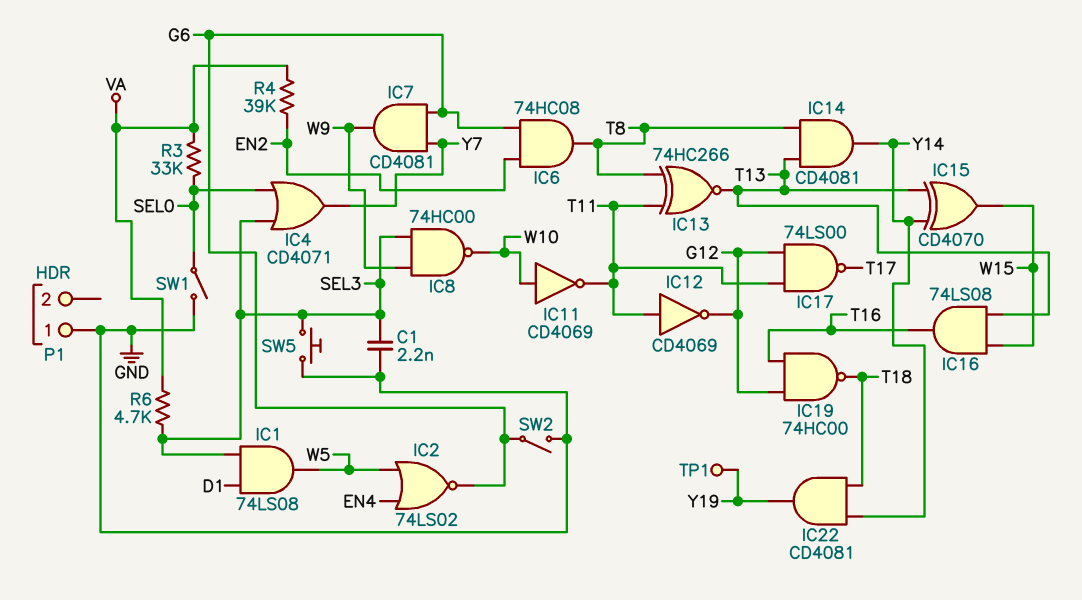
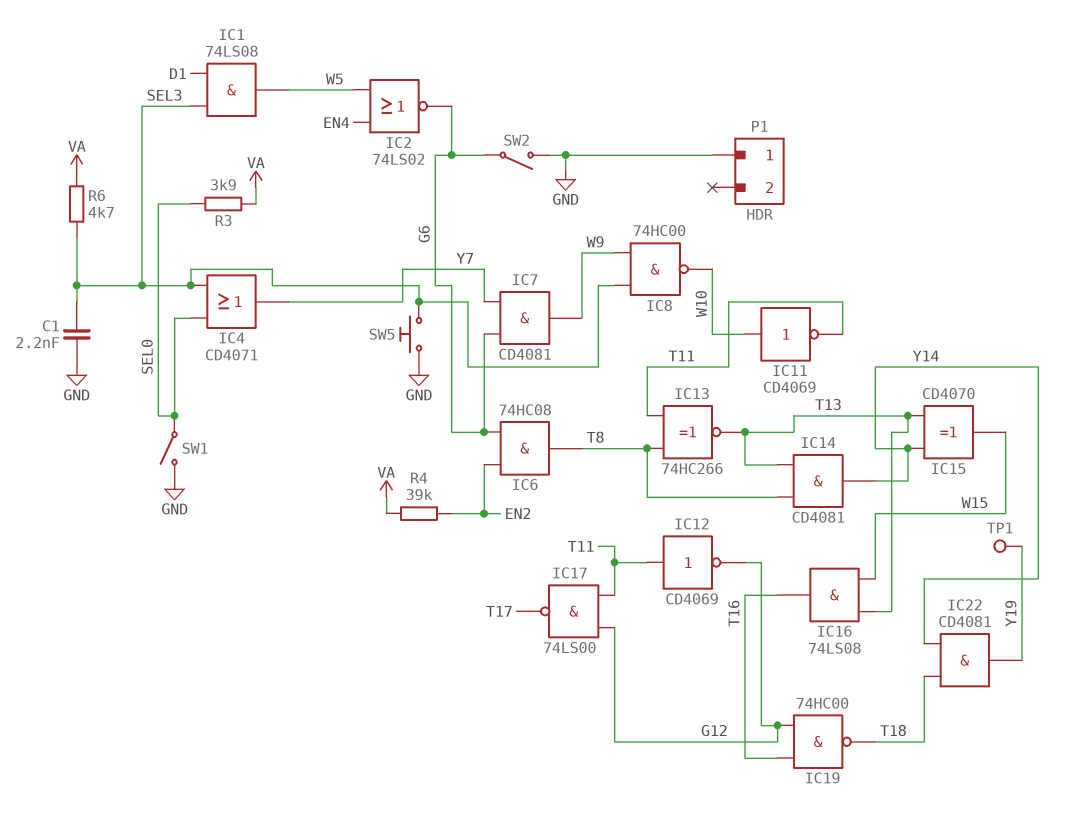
R3: 33k (SEL0, VA) -> 3.9k (SEL0, VA)

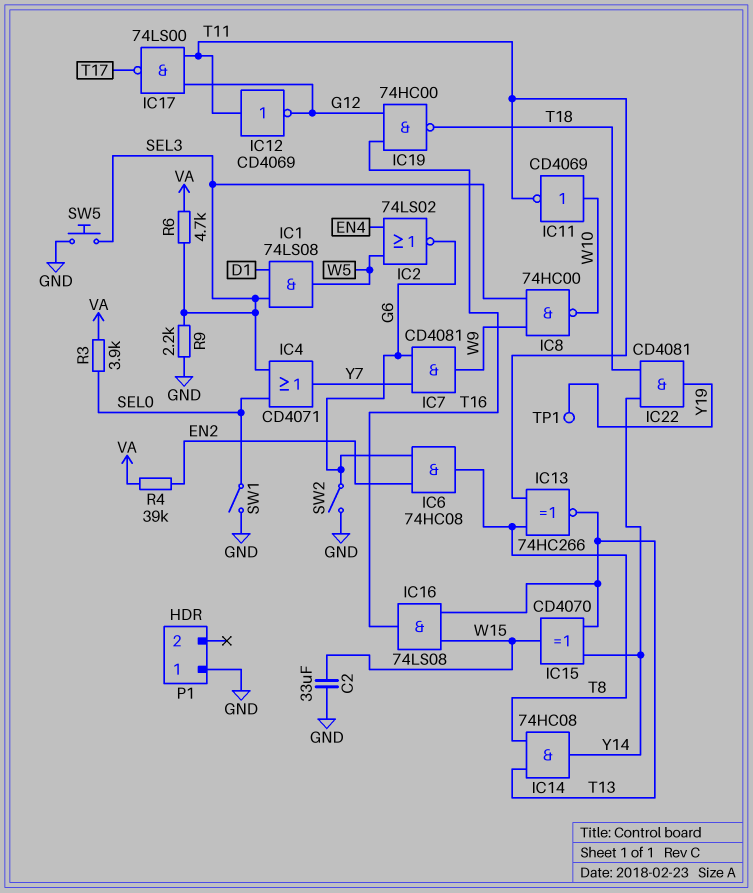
C1: 2.2nF (GND, SEL3) -> none
C2: none -> 33uF (GND, W15)
IC14: AND CD4081 (in T8, in T13, out Y14) -> AND 74HC08 (in T8, in T13, out Y14)
R9: none -> 2.2k (GND, SEL3)

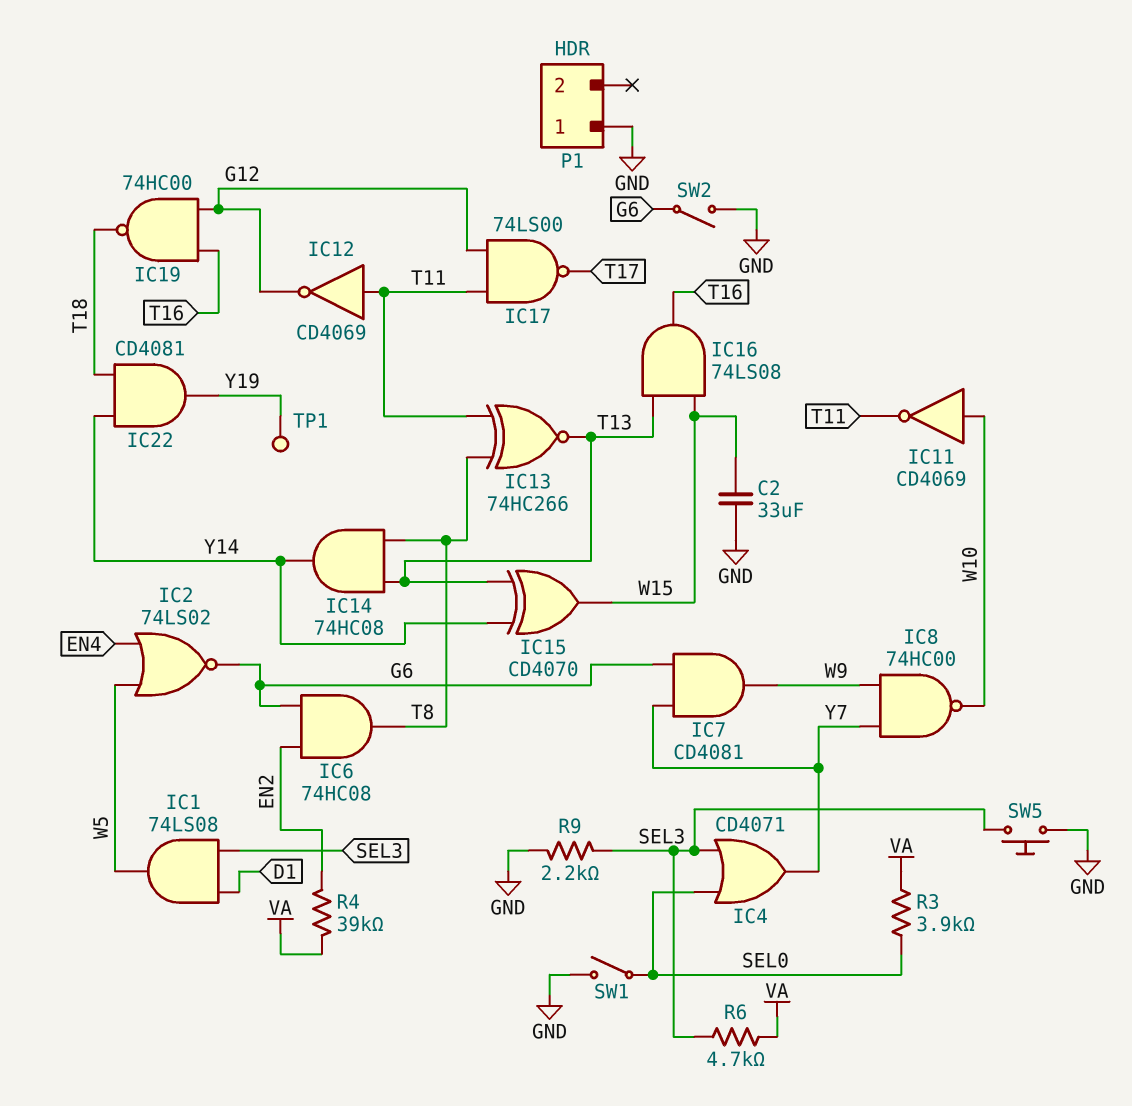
IC8: NAND 74HC00 (in SEL3, in W9, out W10) -> NAND 74HC00 (in W9, in Y7, out W10)

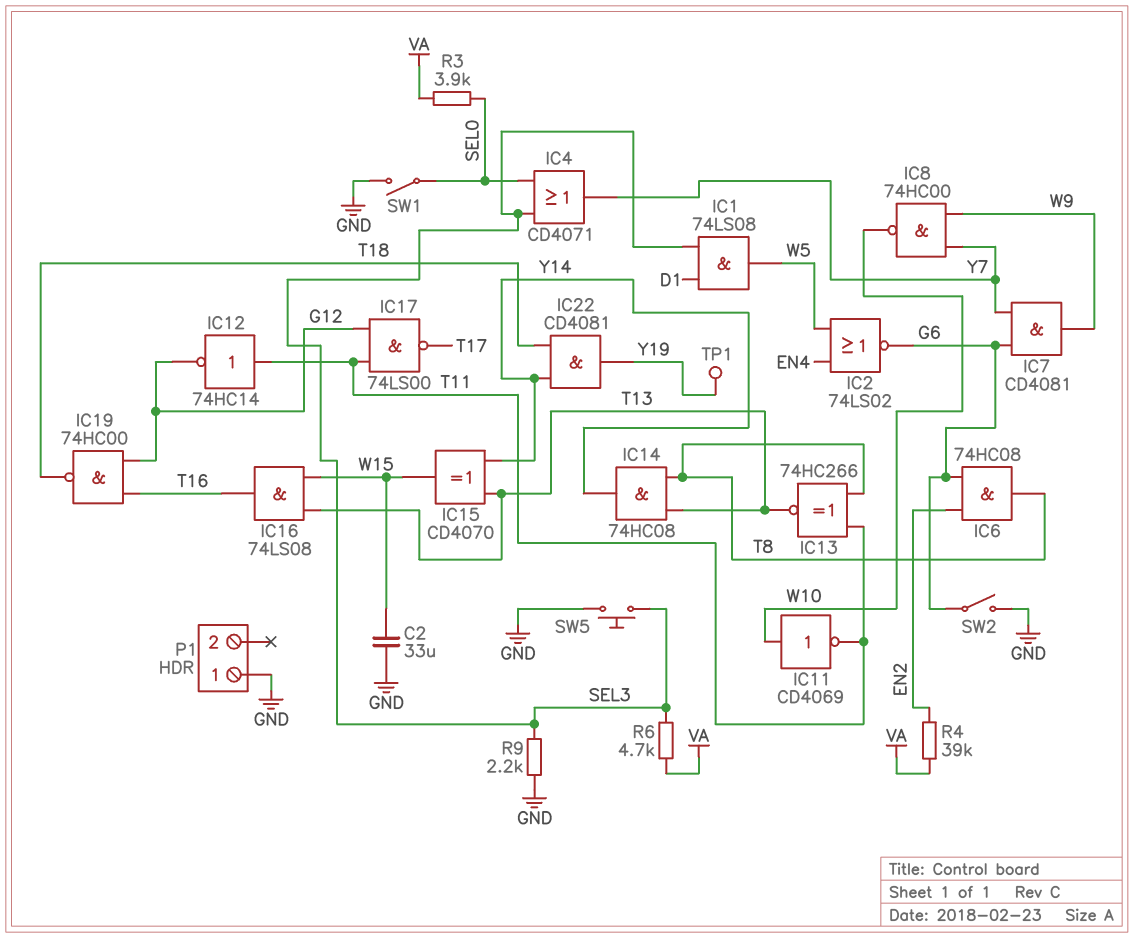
IC12: NOT CD4069 (in T11, out G12) -> NOT 74HC14 (in T11, out G12)

